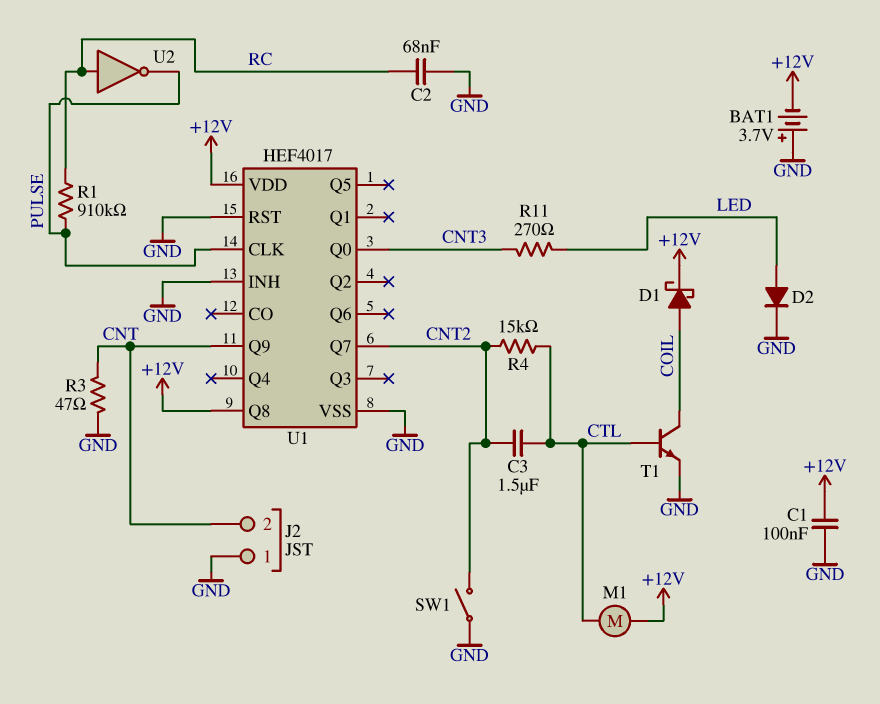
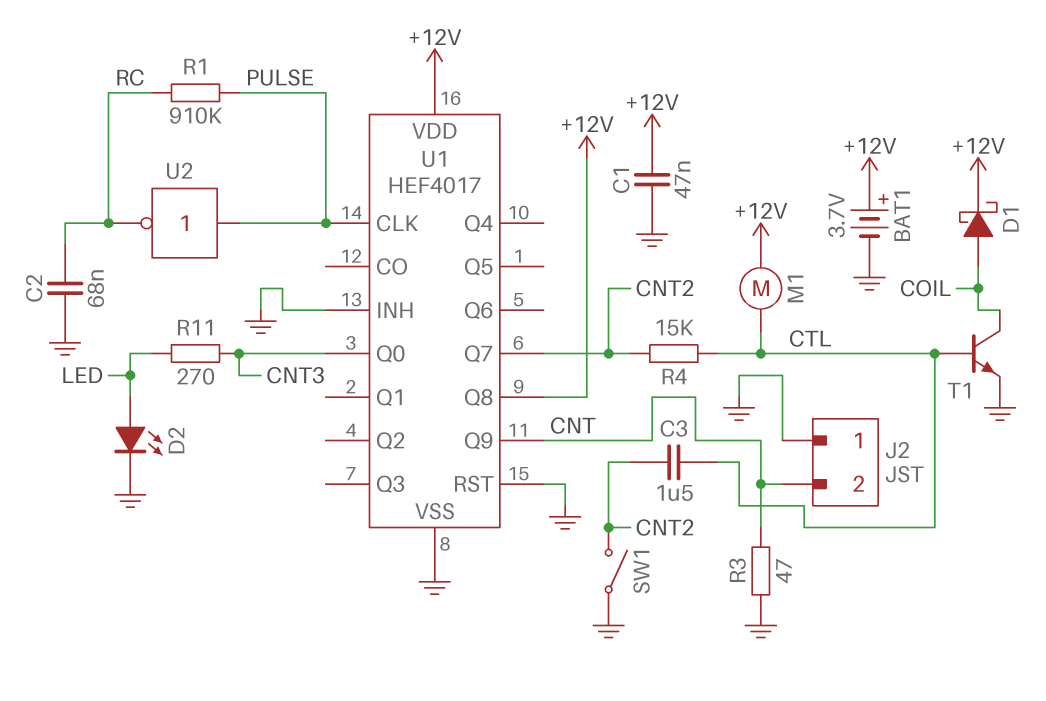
BAT1: 3.7V (plus GND, minus +12V) -> 3.7V (plus +12V, minus GND)
C1: 100nF (+12V, GND) -> 47nF (+12V, GND)
D2: diode (A LED, K GND) -> LED (A LED, K GND)
U2: NOT (in RC, out PULSE) -> NOT (in PULSE, out RC)

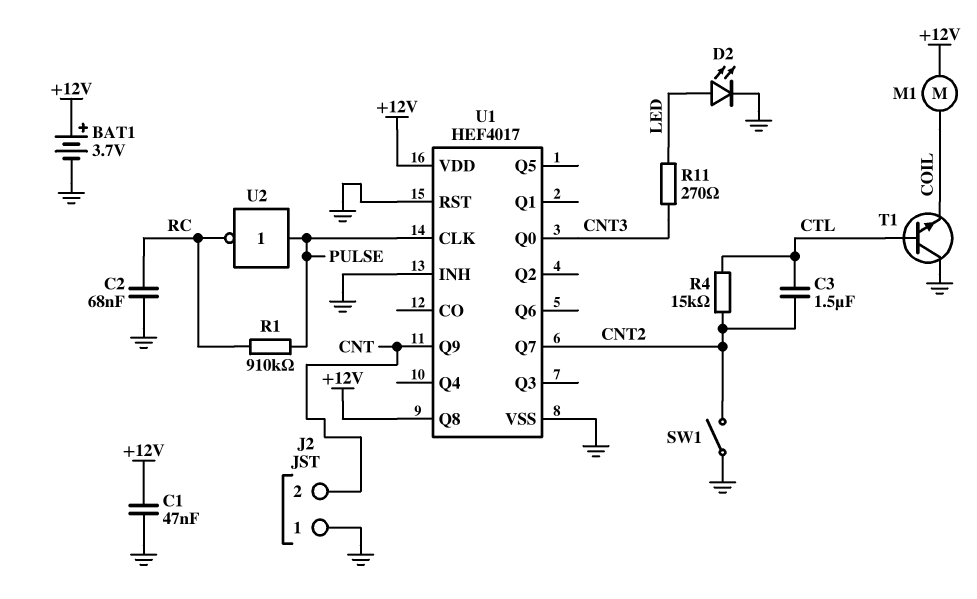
D1: schottky (A COIL, K +12V) -> none
M1: motor (+12V, CTL) -> motor (+12V, COIL)
R3: 47 (CNT, GND) -> none
T1: NPN (B CTL, C COIL, E GND) -> NPN (B CTL, C GND, E COIL)

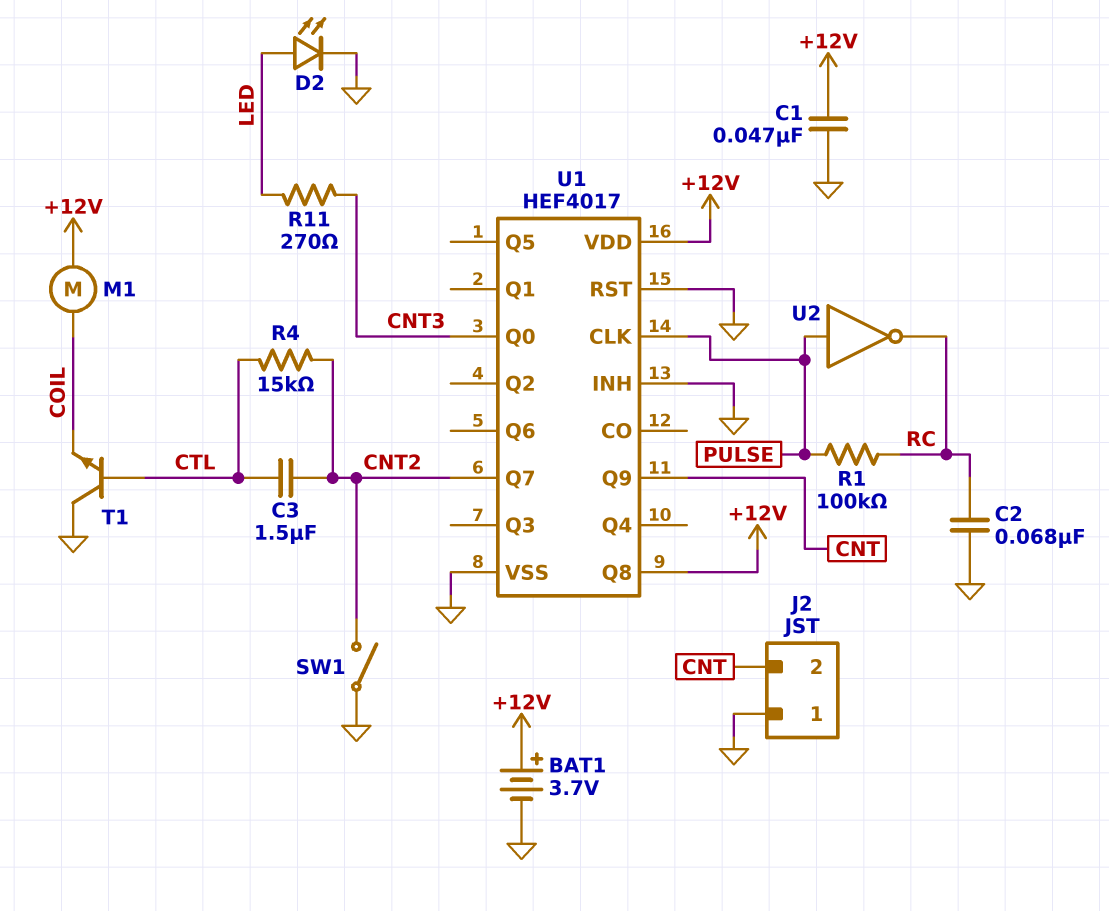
R1: 910k (PULSE, RC) -> 100k (PULSE, RC)

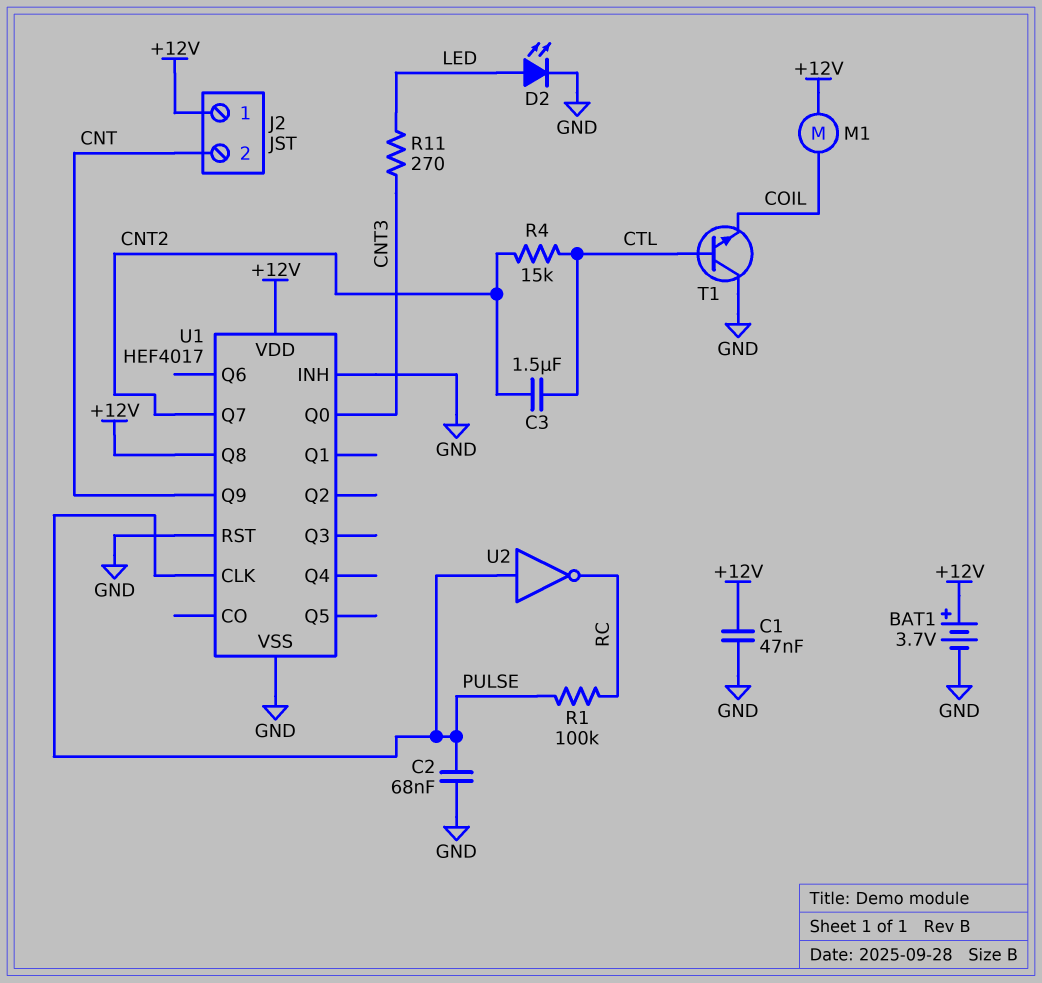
C2: 68nF (GND, RC) -> 68nF (GND, PULSE)
J2 pin 1: GND -> +12V
SW1: switch (CNT2, GND) -> none

